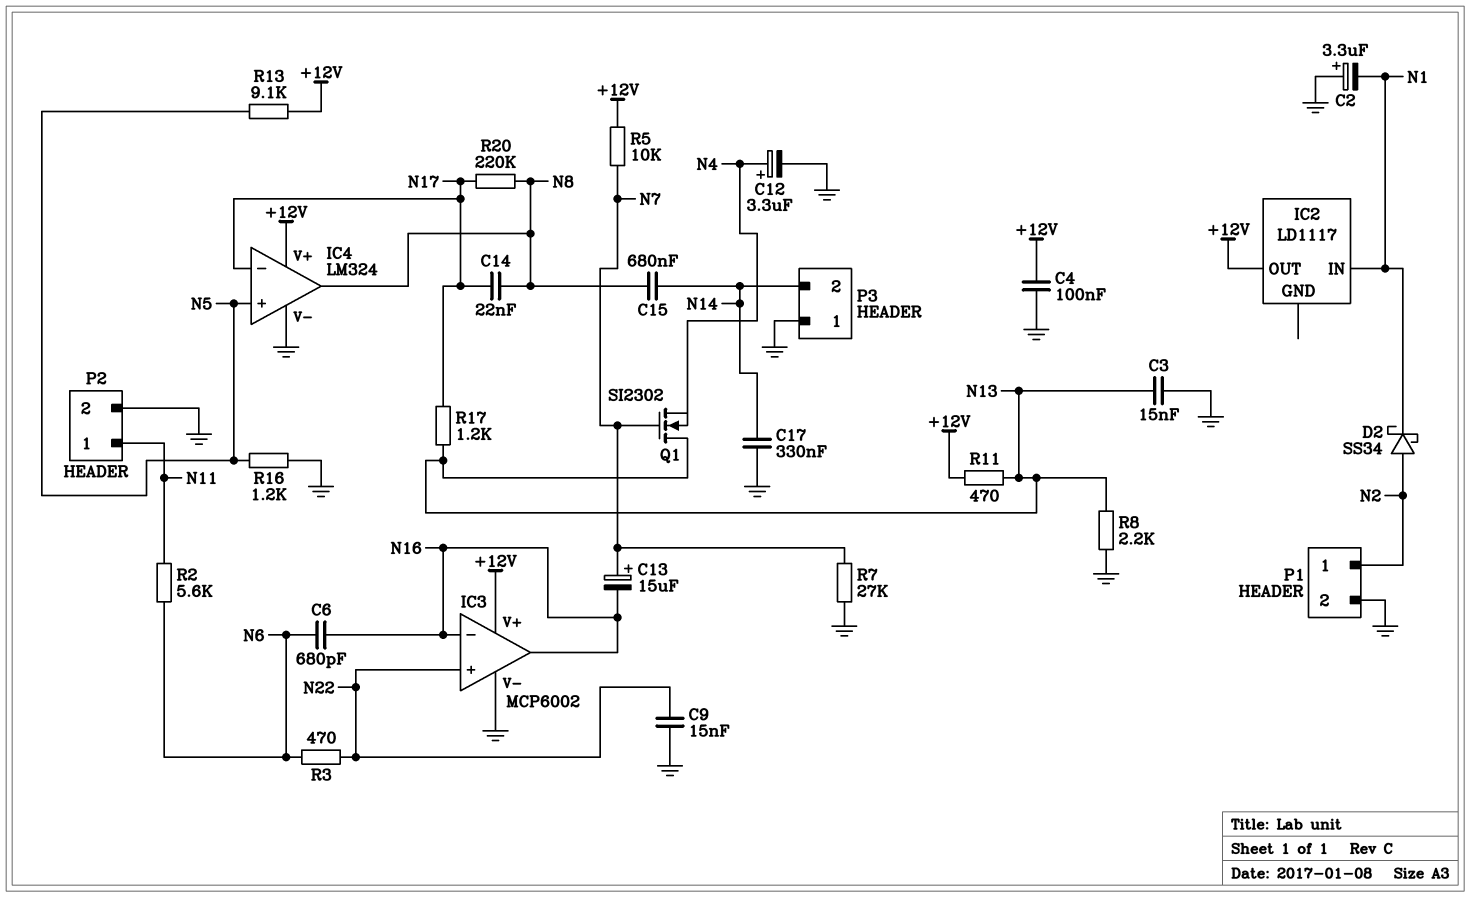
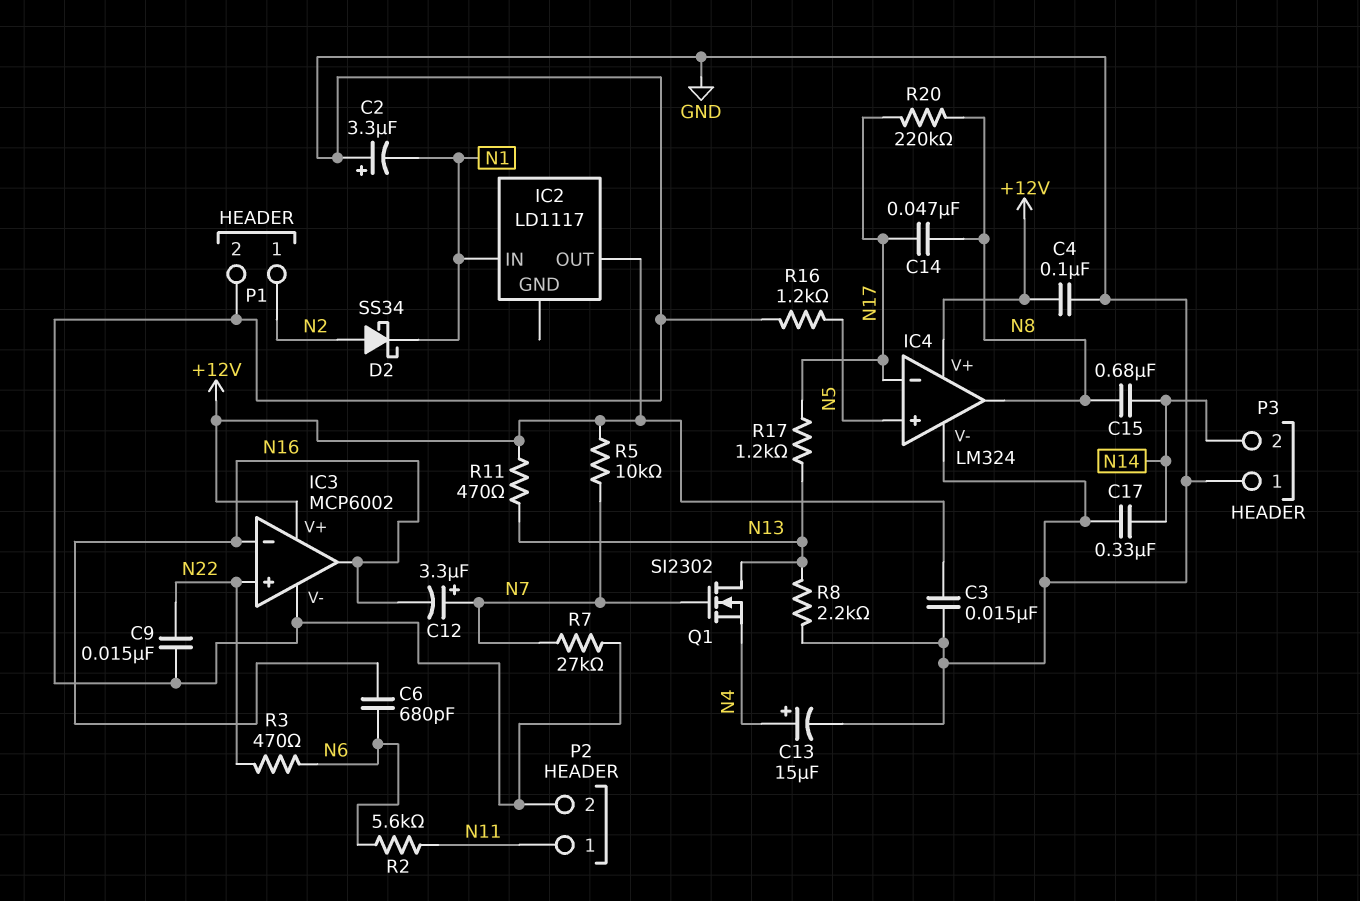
C3: 15nF (GND, N13) -> 15nF (+12V, GND)
C12: 3.3uF (plus N4, minus GND) -> 3.3uF (plus N7, minus N16)
C13: 15uF (plus N7, minus N16) -> 15uF (plus N4, minus GND)
C14: 22nF (N8, N17) -> 47nF (N8, N17)
R13: 9.1k (+12V, N5) -> none

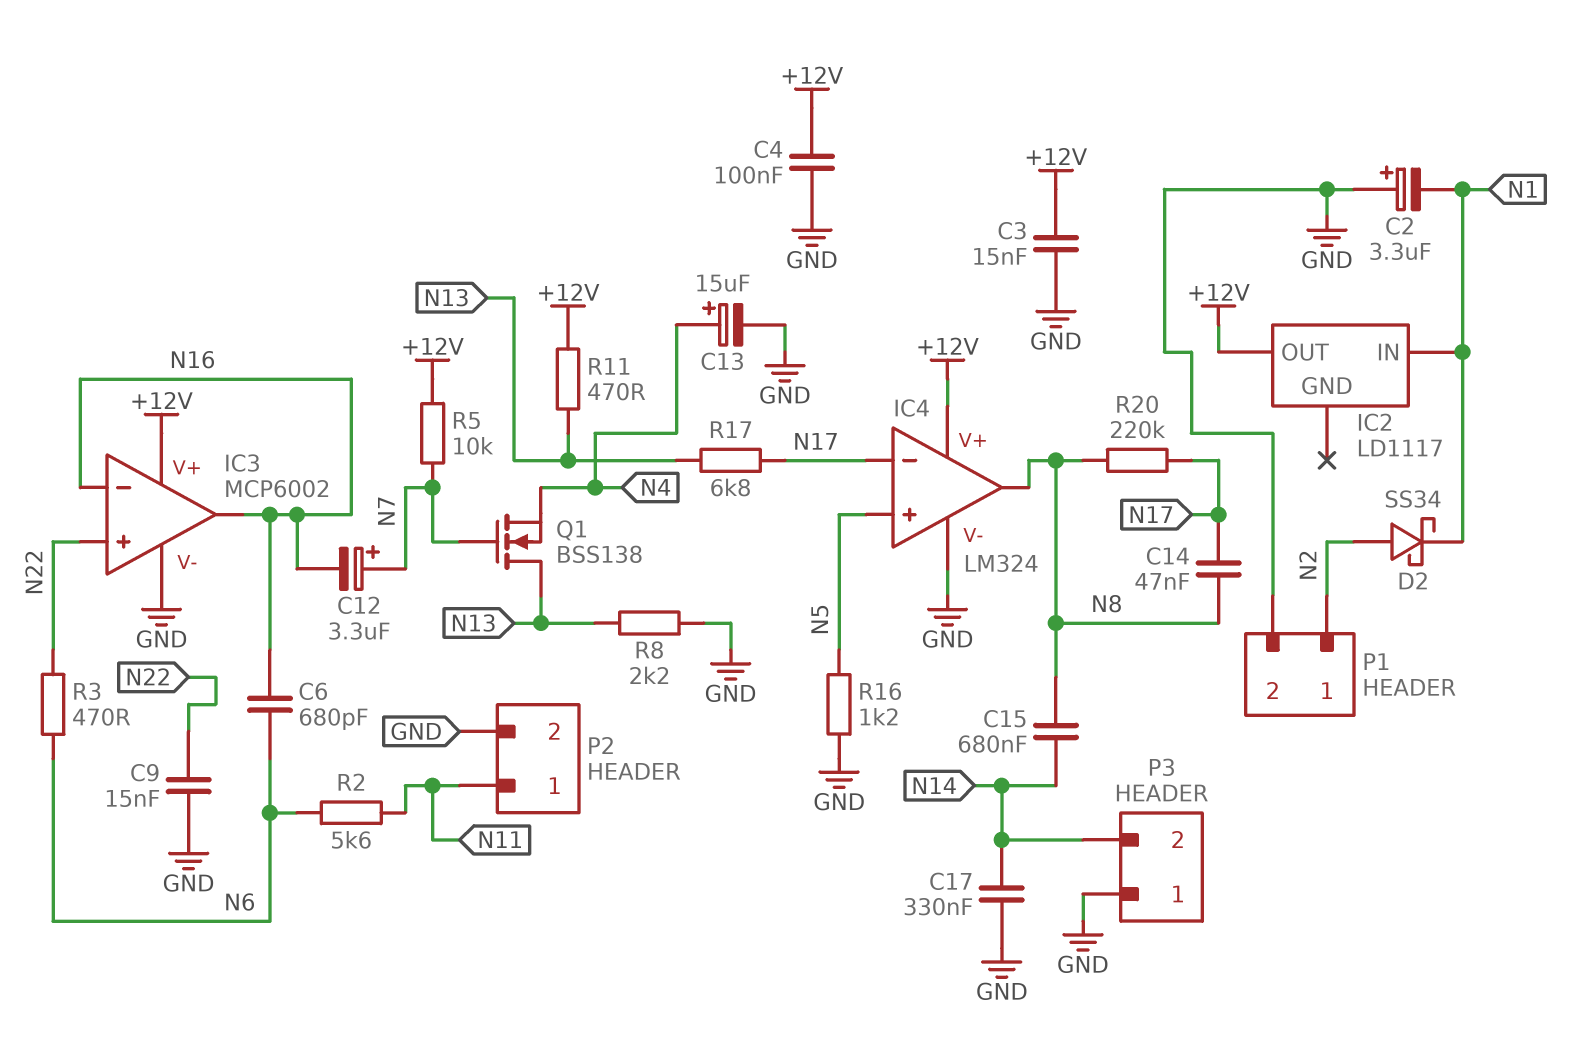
Q1: NMOS SI2302 (G N7, D N13, S N4) -> NMOS BSS138 (G N7, D N13, S N4)
R7: 27k (GND, N7) -> none
R17: 1.2k (N13, N17) -> 6.8k (N13, N17)

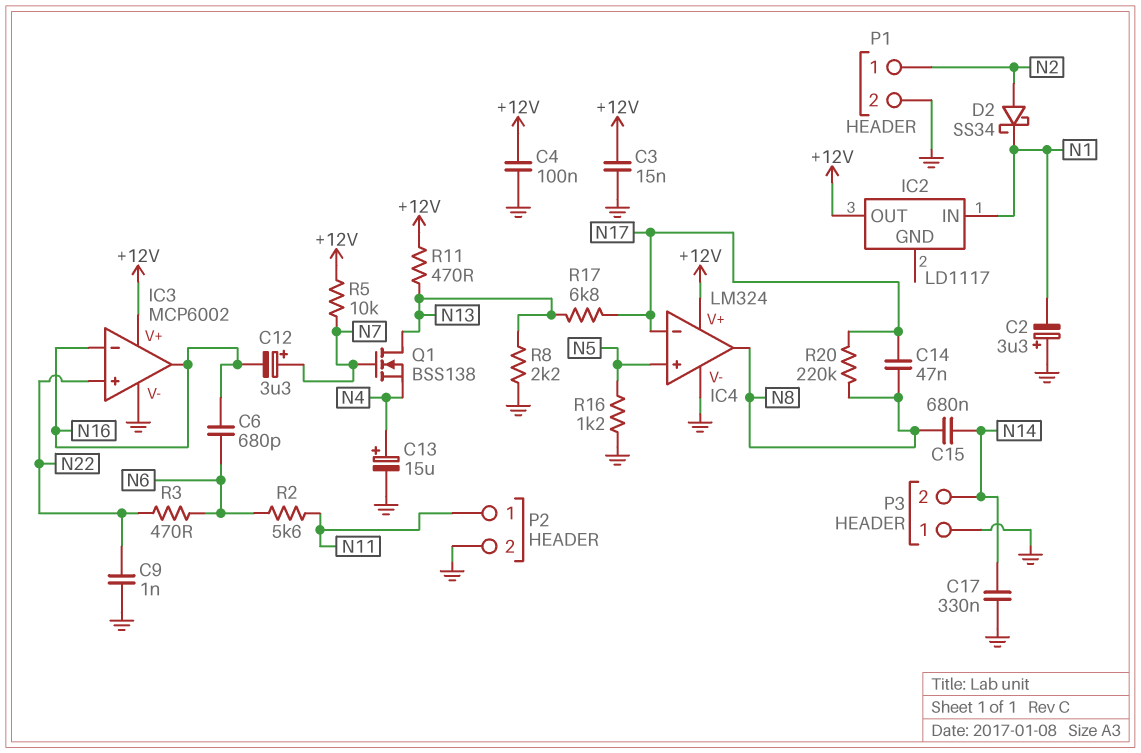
C9: 15nF (GND, N22) -> 1nF (GND, N22)

